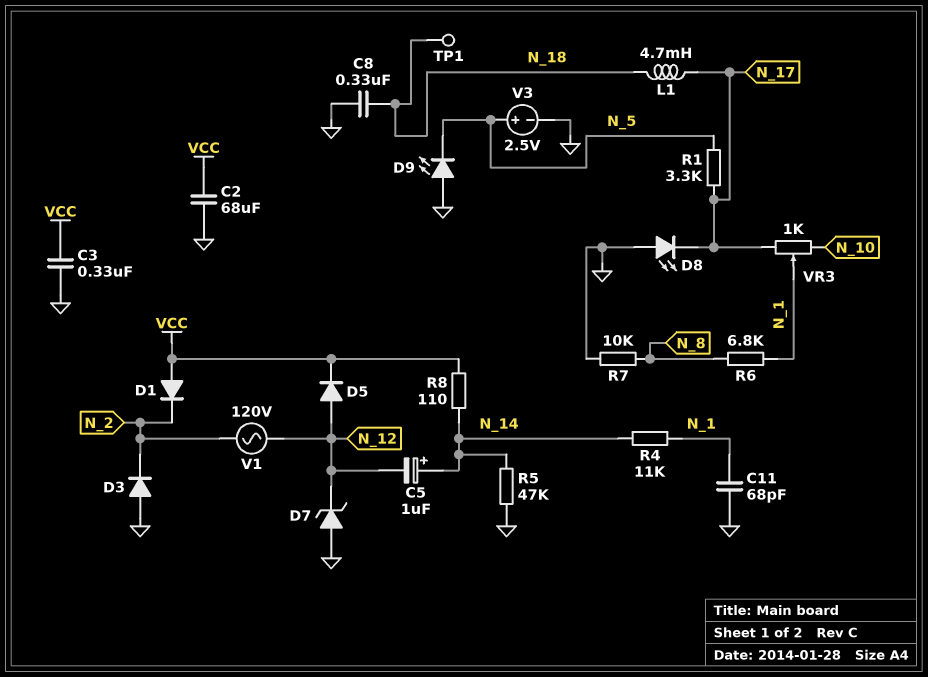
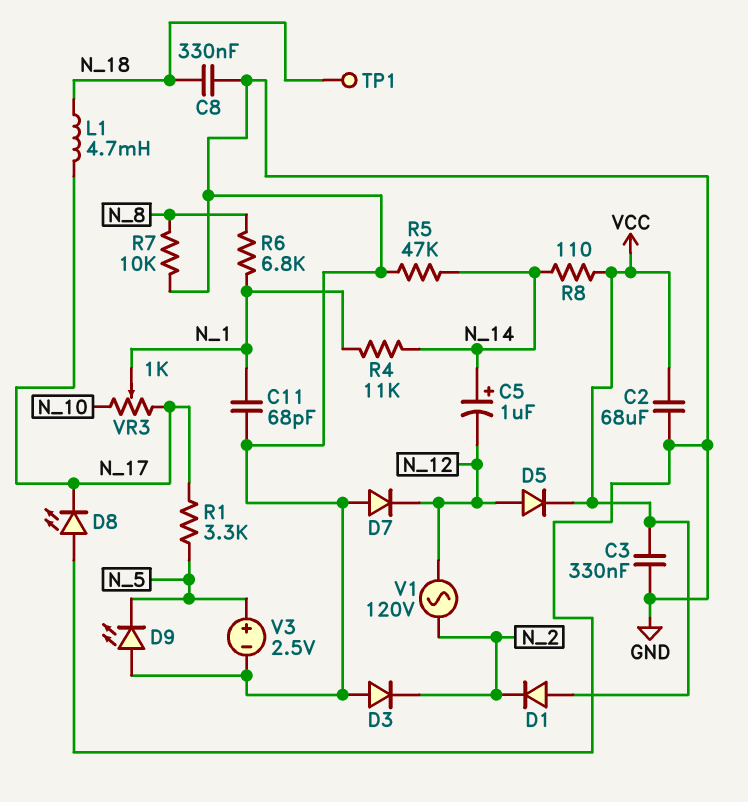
D7: zener (A GND, K N_12) -> diode (A GND, K N_12)

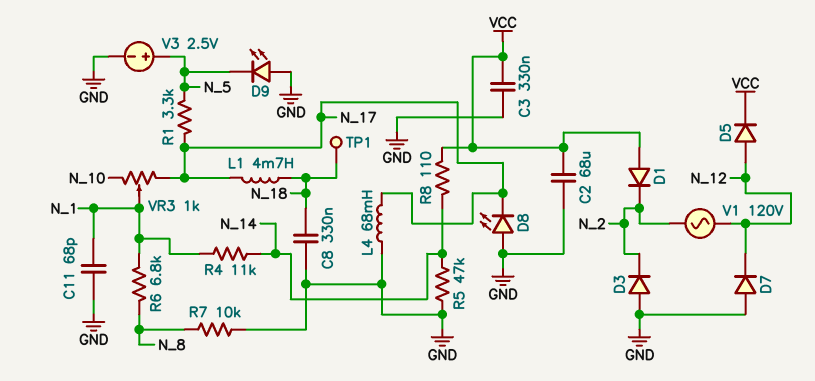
C5: 1uF (plus N_14, minus N_12) -> none
L4: none -> 68mH (GND, N_17)

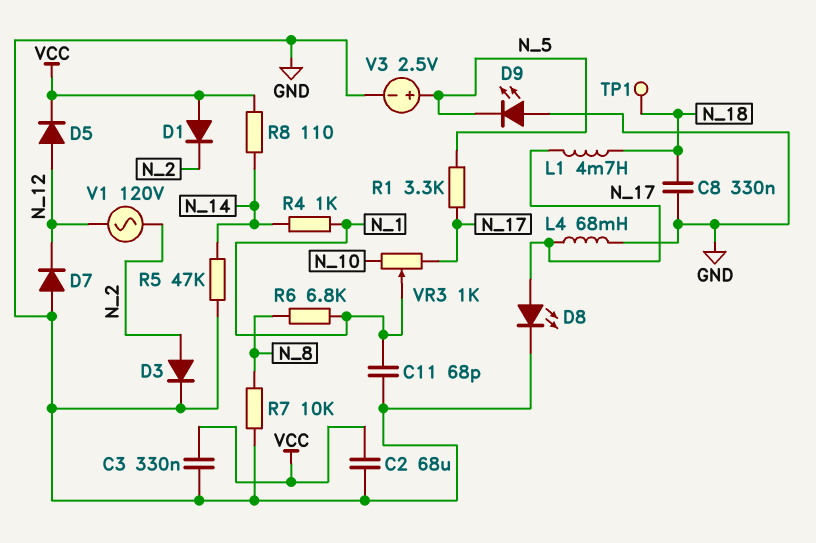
D3: diode (A GND, K N_2) -> diode (A N_2, K GND)
D8: LED (A GND, K N_17) -> LED (A N_17, K GND)
R4: 11k (N_1, N_14) -> 1k (N_1, N_14)

